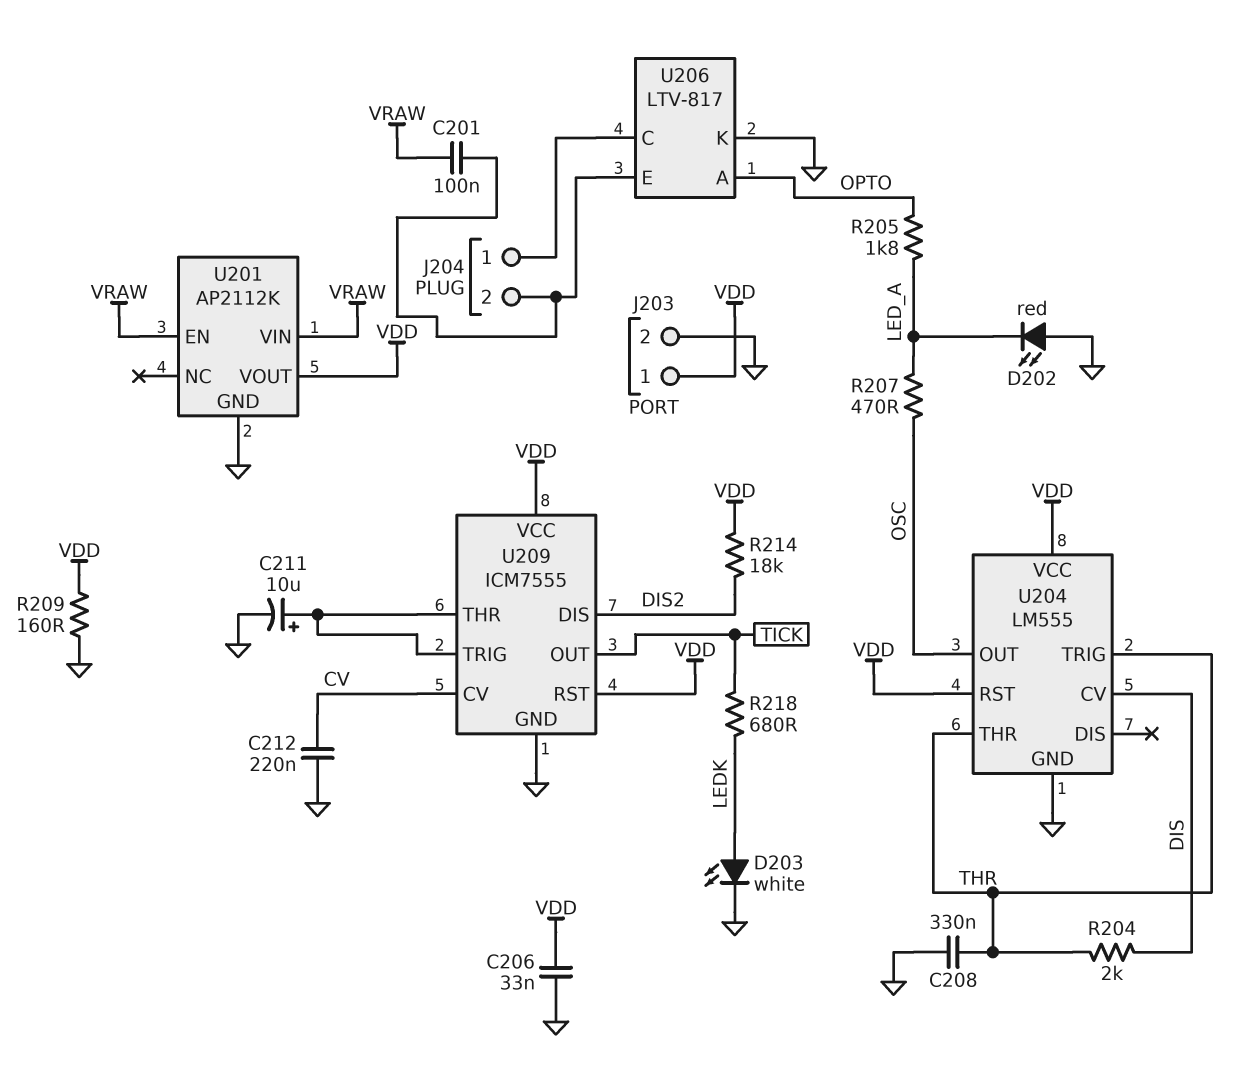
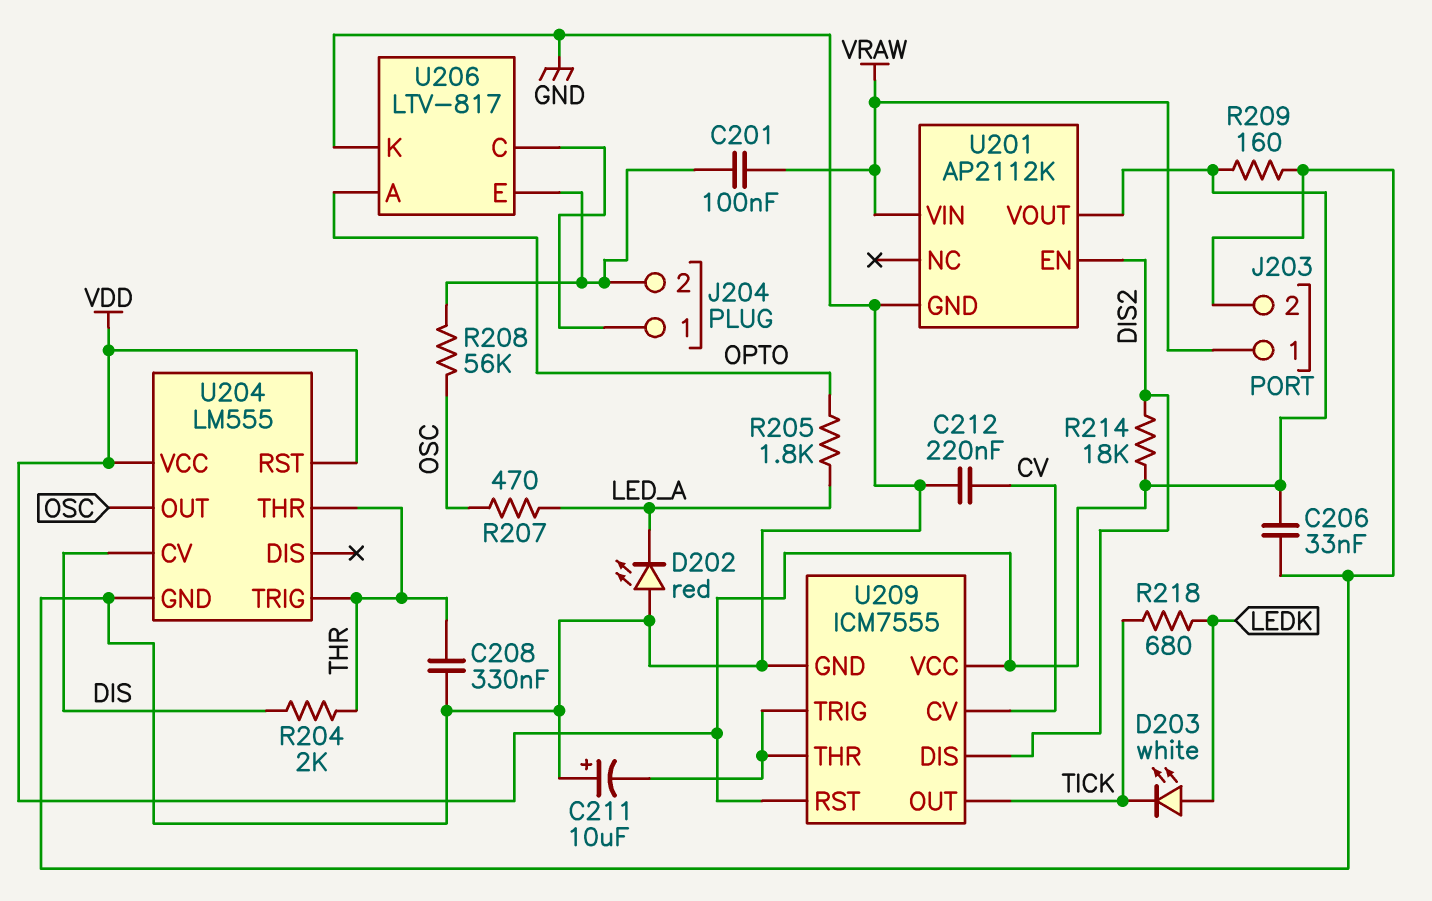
C211: 10uF (plus U209/THR, minus GND) -> 10uF (plus GND, minus U209/THR)
D203: LED white (A LEDK, K GND) -> LED white (A LEDK, K TICK)
J203 pin 1: VDD -> VRAW
R208: none -> 56k (J204/2, OSC)
U201 pin EN: VRAW -> DIS2

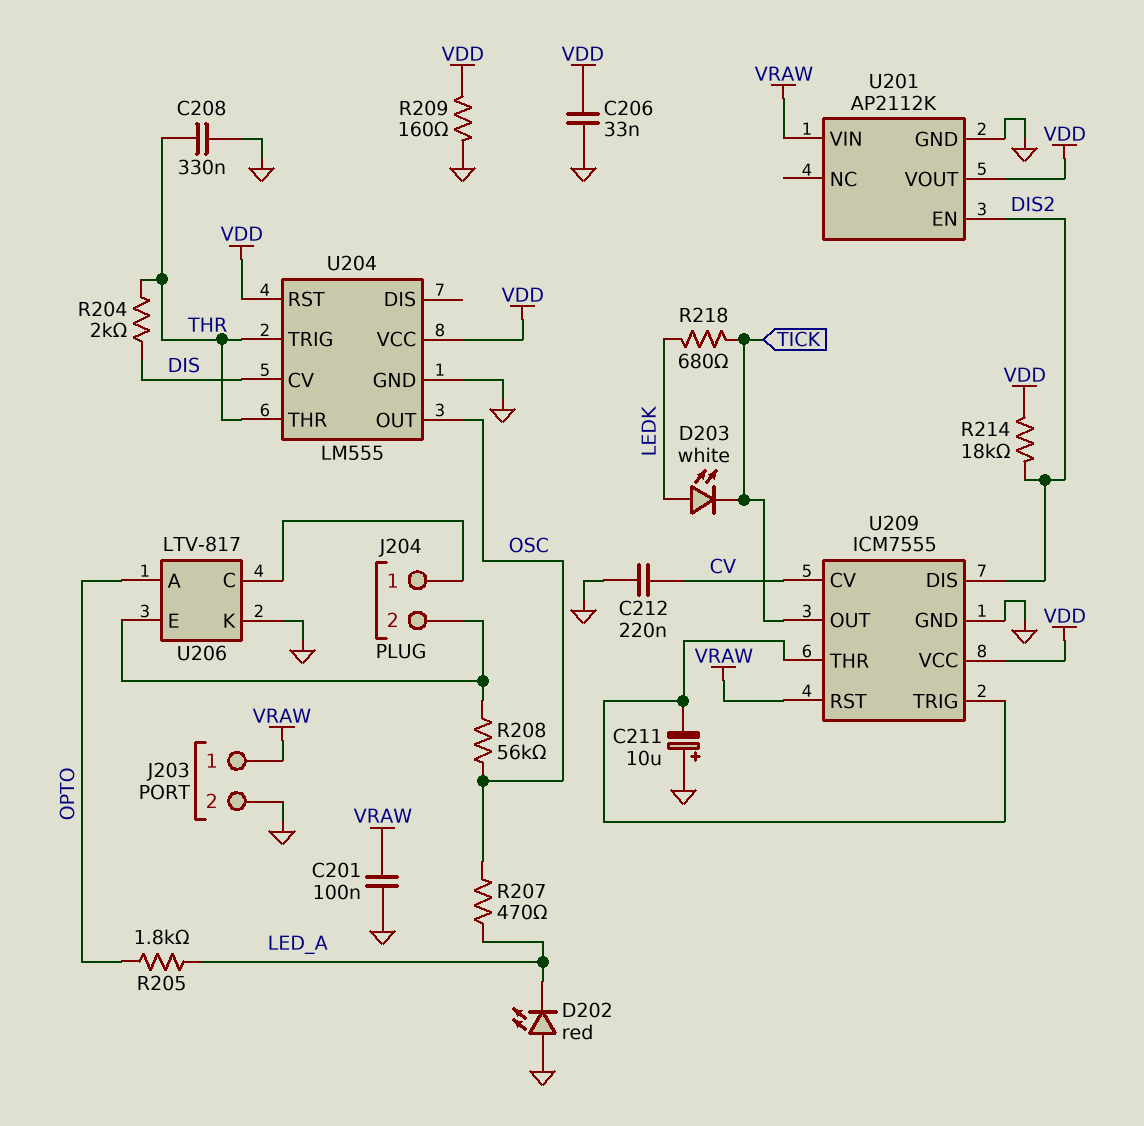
C201: 100nF (J204/2, VRAW) -> 100nF (GND, VRAW)
U209 pin RST: VDD -> VRAW

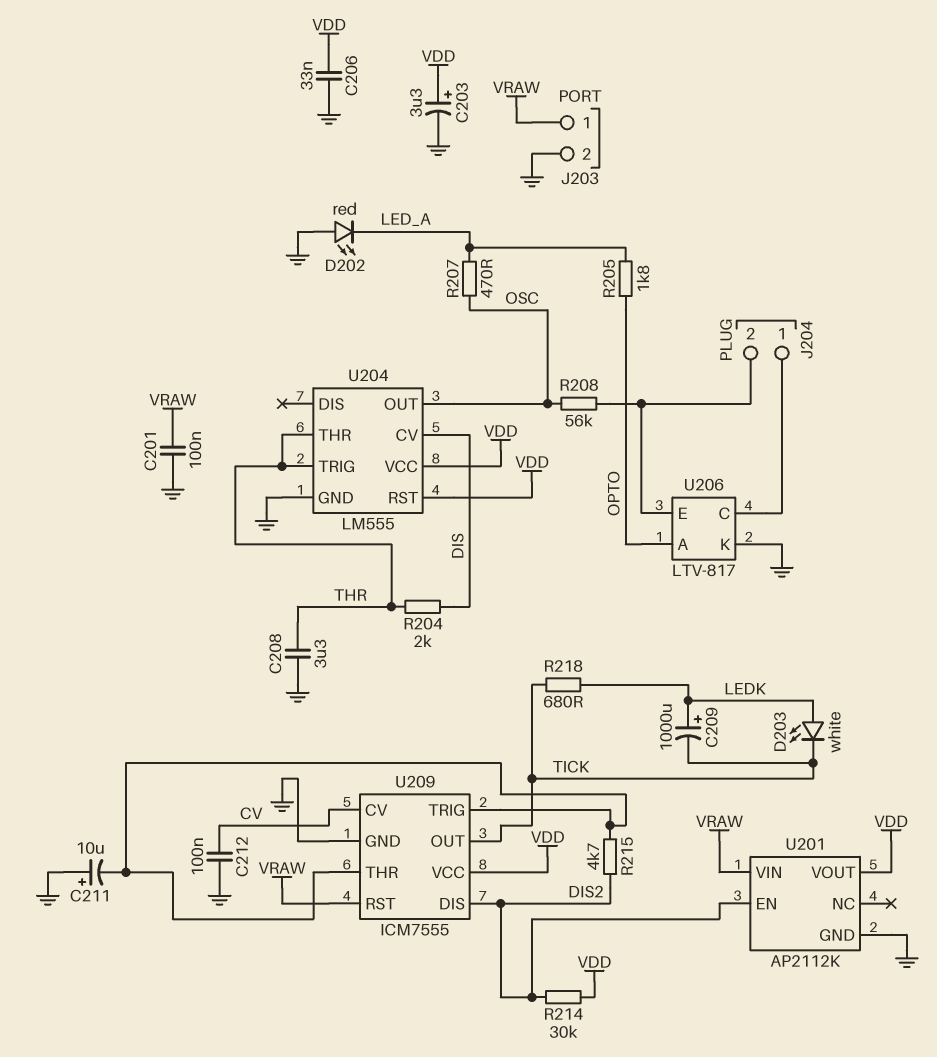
C203: none -> 3.3uF (plus VDD, minus GND)
C208: 330nF (GND, THR) -> 3.3uF (GND, THR)
C209: none -> 1000uF (plus LEDK, minus TICK)
C212: 220nF (CV, GND) -> 100nF (CV, GND)
R209: 160 (GND, VDD) -> none
R214: 18k (DIS2, VDD) -> 30k (DIS2, VDD)
R215: none -> 4.7k (DIS2, U209/THR)

